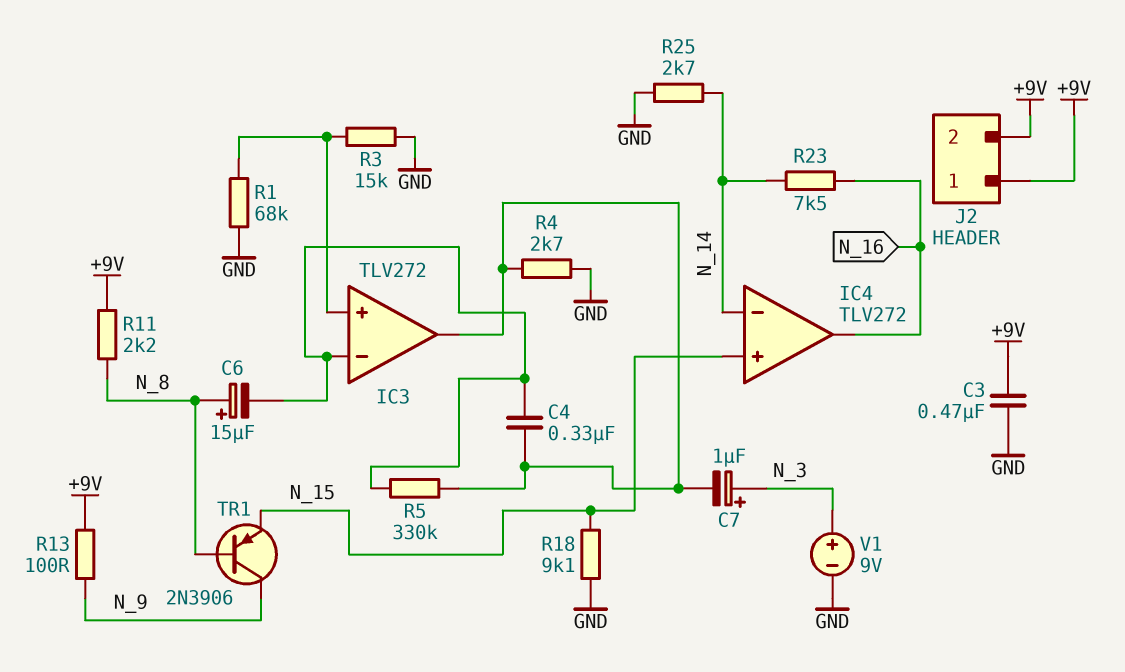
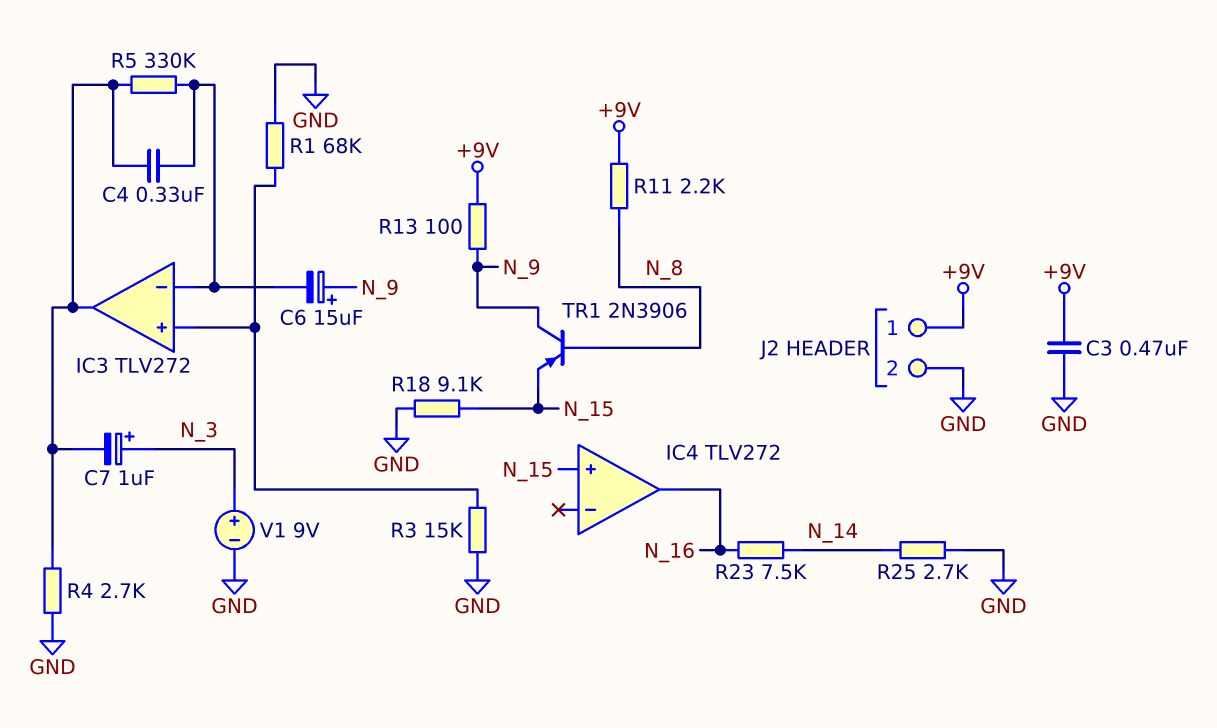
C6: 15uF (plus N_8, minus IC3/in-) -> 15uF (plus N_9, minus IC3/in-)
IC4 pin in-: N_14 -> none
J2 pin 2: +9V -> GND

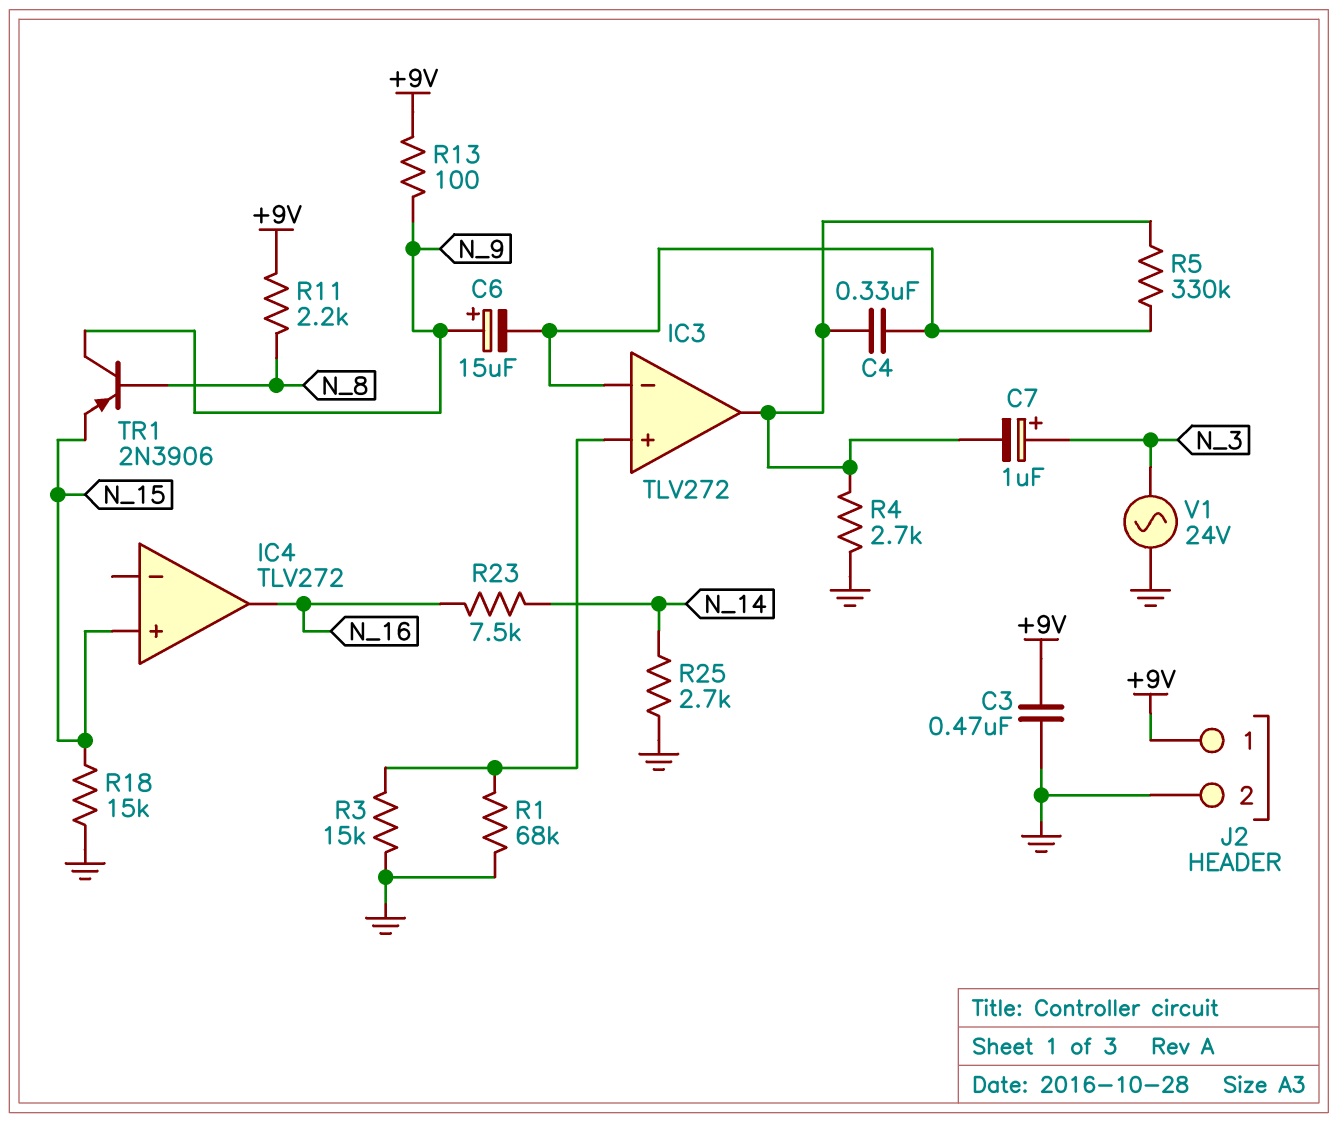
R18: 9.1k (GND, N_15) -> 15k (GND, N_15)
V1: 9V (plus N_3, minus GND) -> AC 24V (GND, N_3)

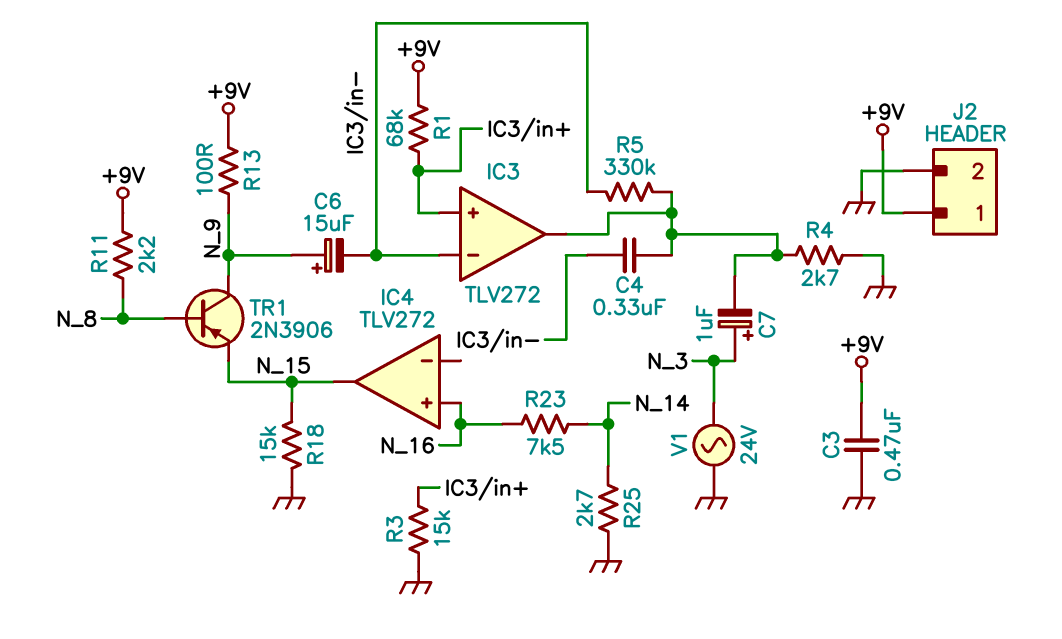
IC4 pin in+: N_15 -> N_16
IC4 pin out: N_16 -> N_15
R1: 68k (GND, IC3/in+) -> 68k (+9V, IC3/in+)

